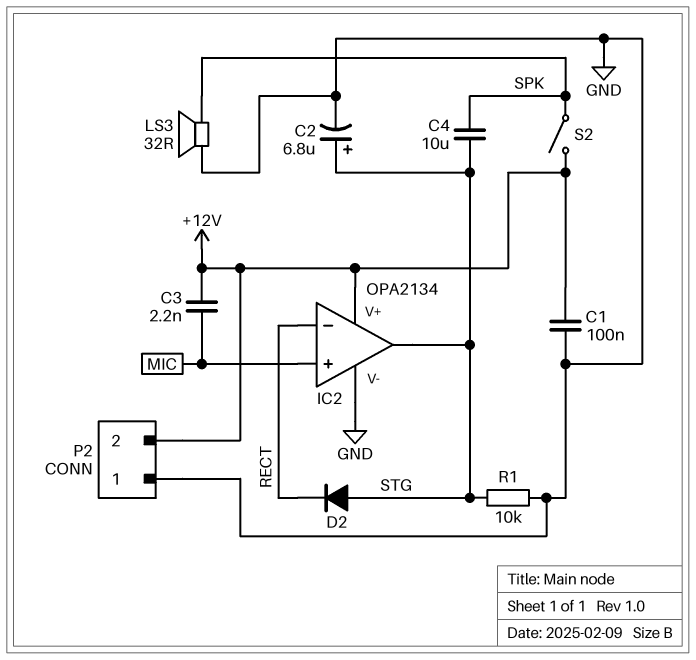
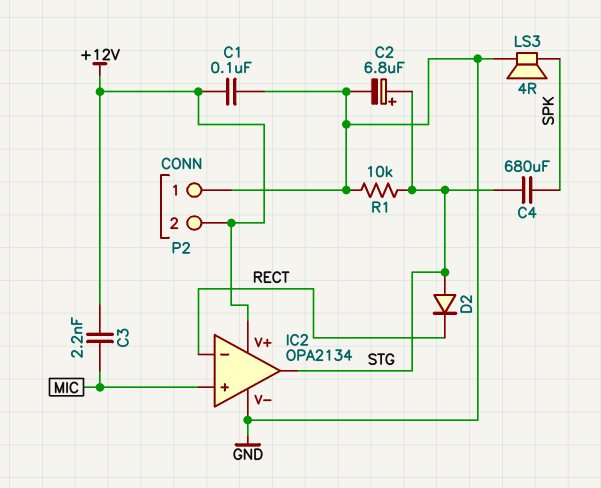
C4: 10uF (SPK, STG) -> 680uF (SPK, STG)
LS3: speaker 32R (GND, SPK) -> speaker 4R (GND, SPK)
S2: switch (+12V, SPK) -> none

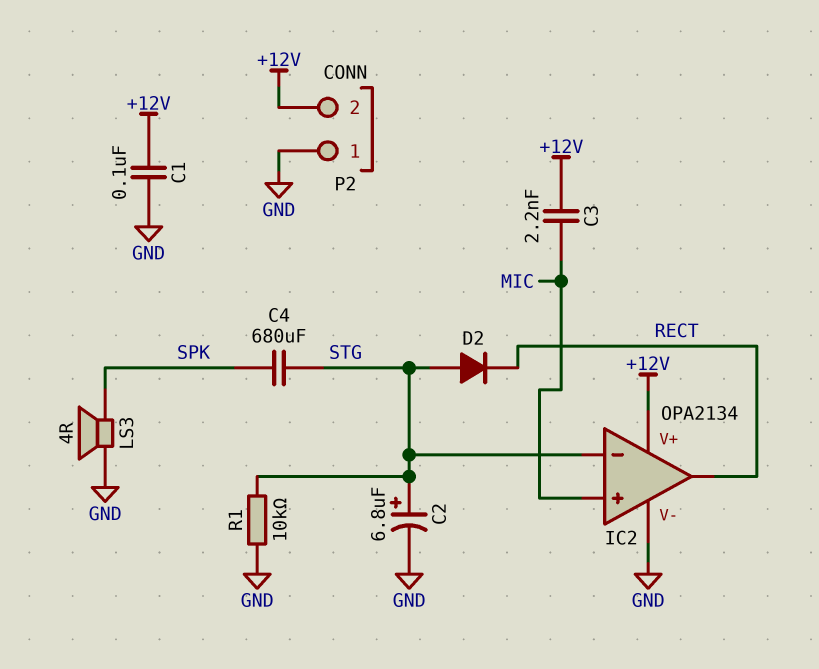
IC2 pin in-: RECT -> STG
IC2 pin out: STG -> RECT

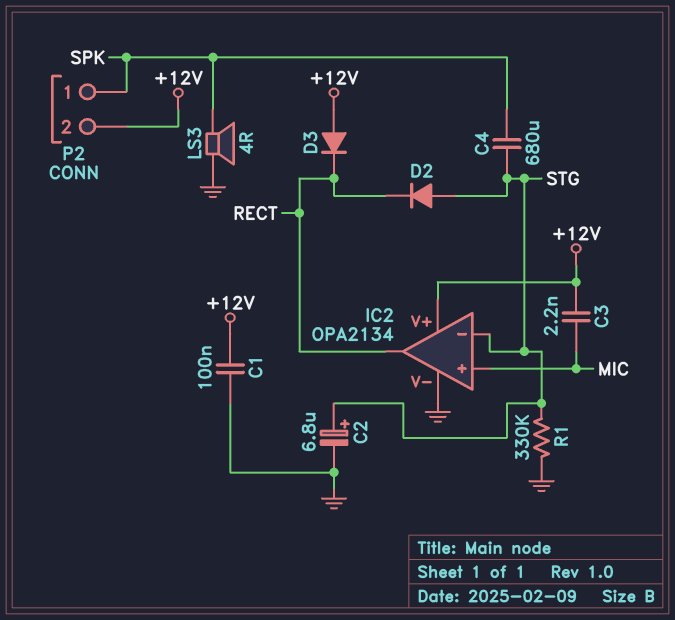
D3: none -> diode (A +12V, K RECT)
P2 pin 1: GND -> SPK
R1: 10k (GND, STG) -> 330k (GND, STG)

